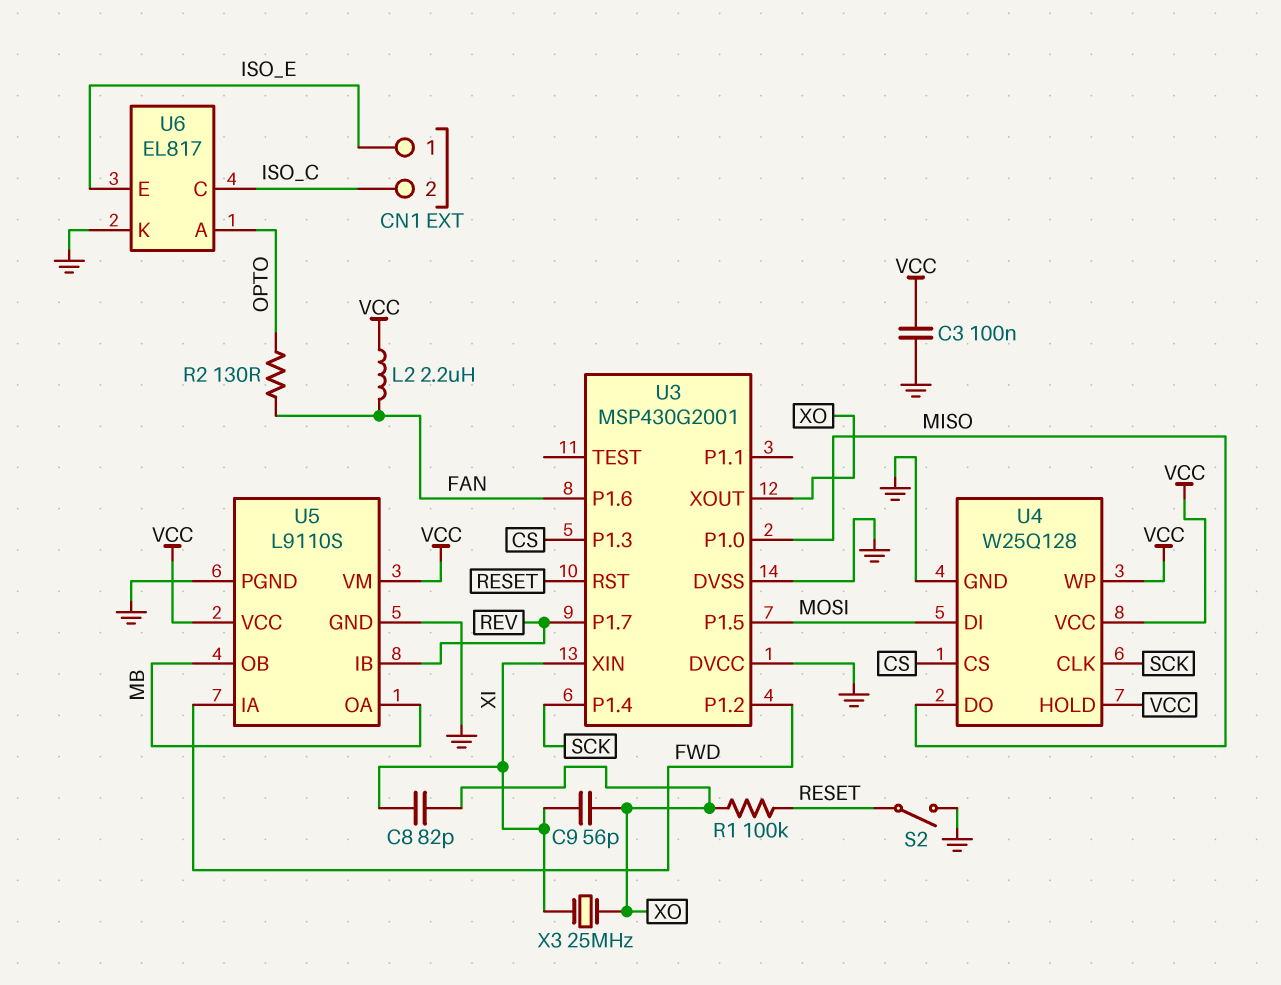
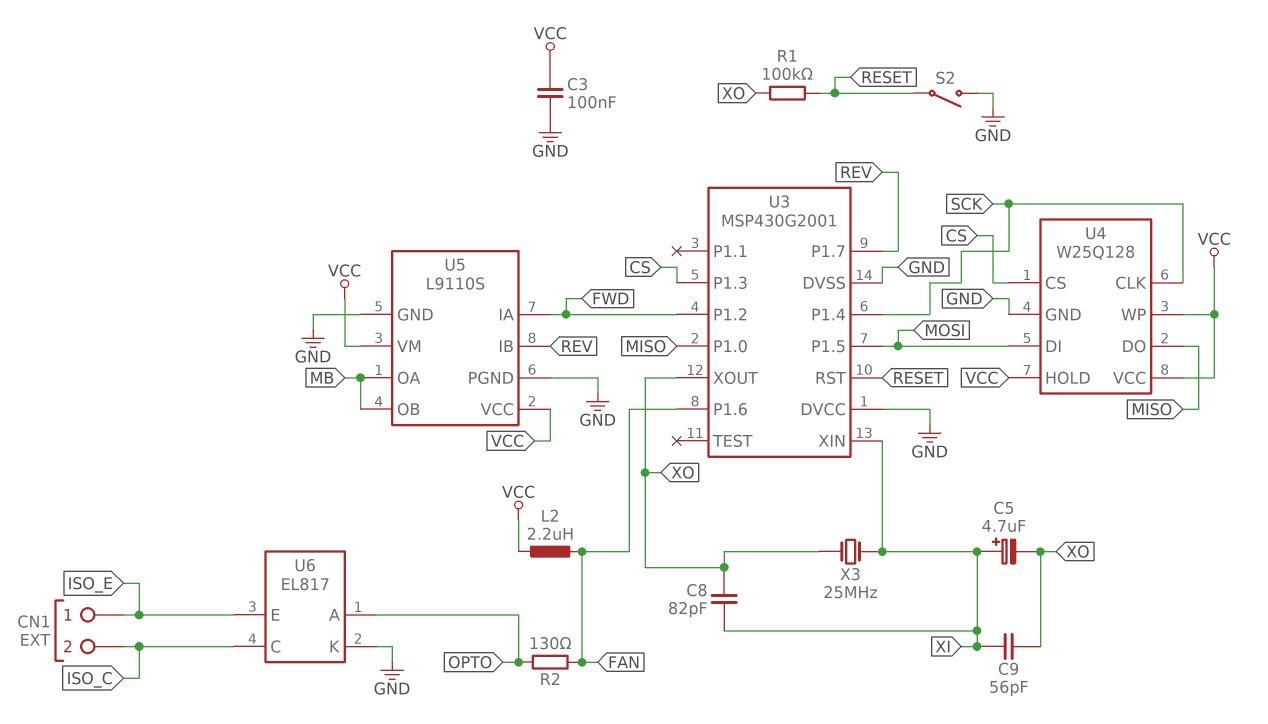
C5: none -> 4.7uF (plus XI, minus XO)

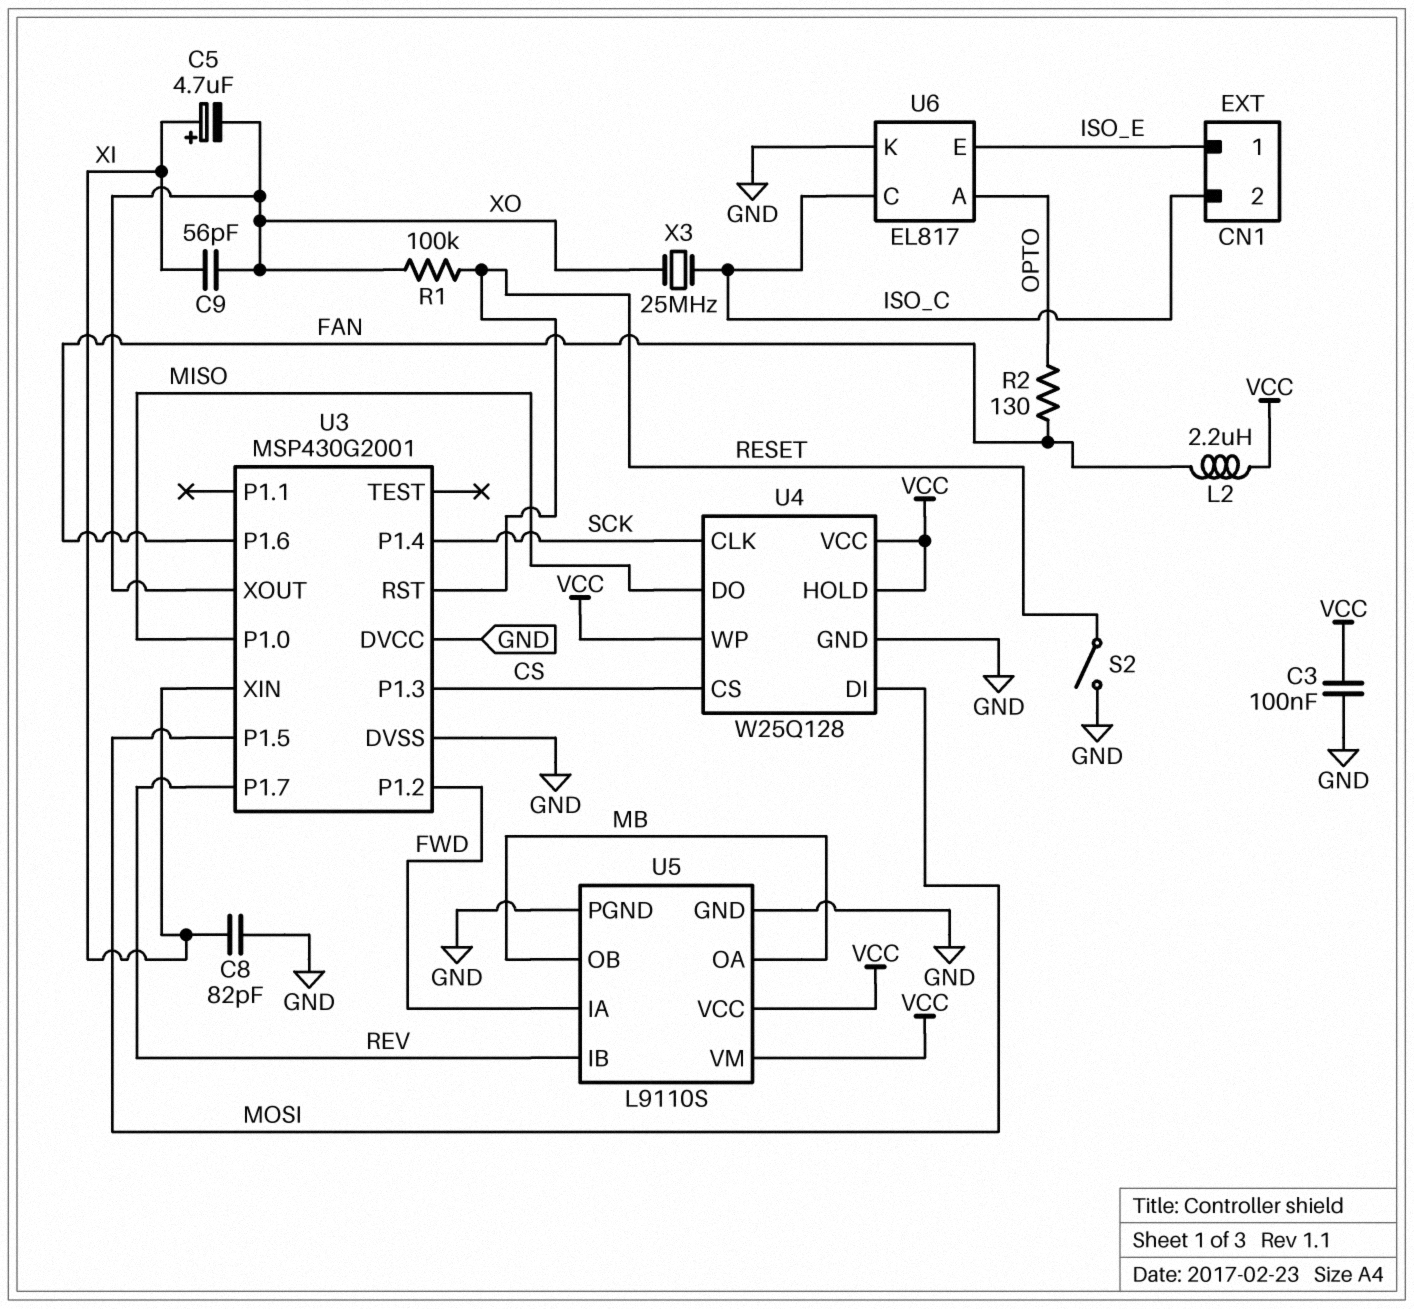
C8: 82pF (XI, XO) -> 82pF (GND, XI)
X3: 25MHz (XI, XO) -> 25MHz (ISO_C, XO)

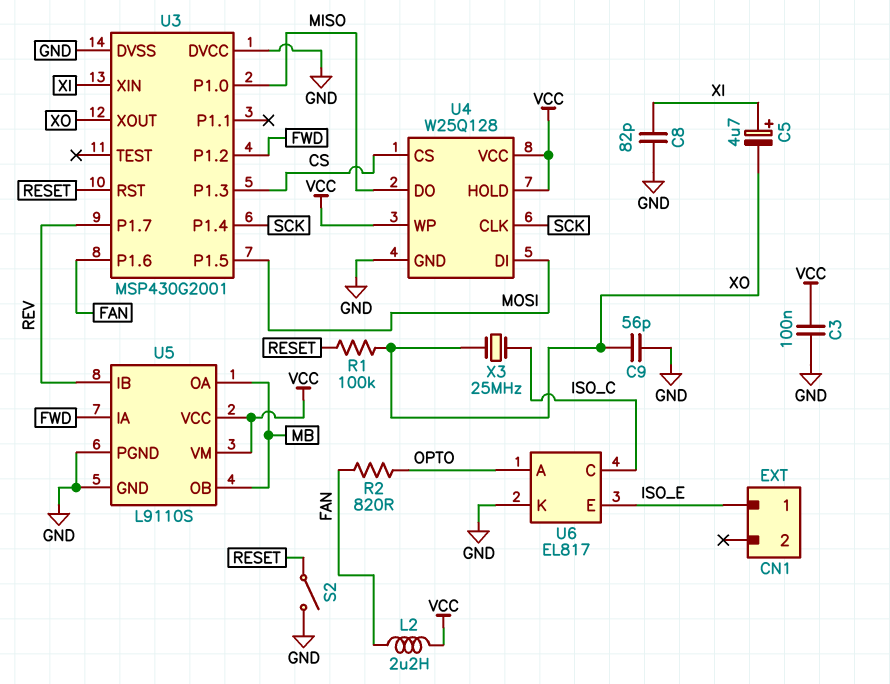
C9: 56pF (XI, XO) -> 56pF (GND, XO)
CN1 pin 2: ISO_C -> none
R2: 130 (FAN, OPTO) -> 820 (FAN, OPTO)

